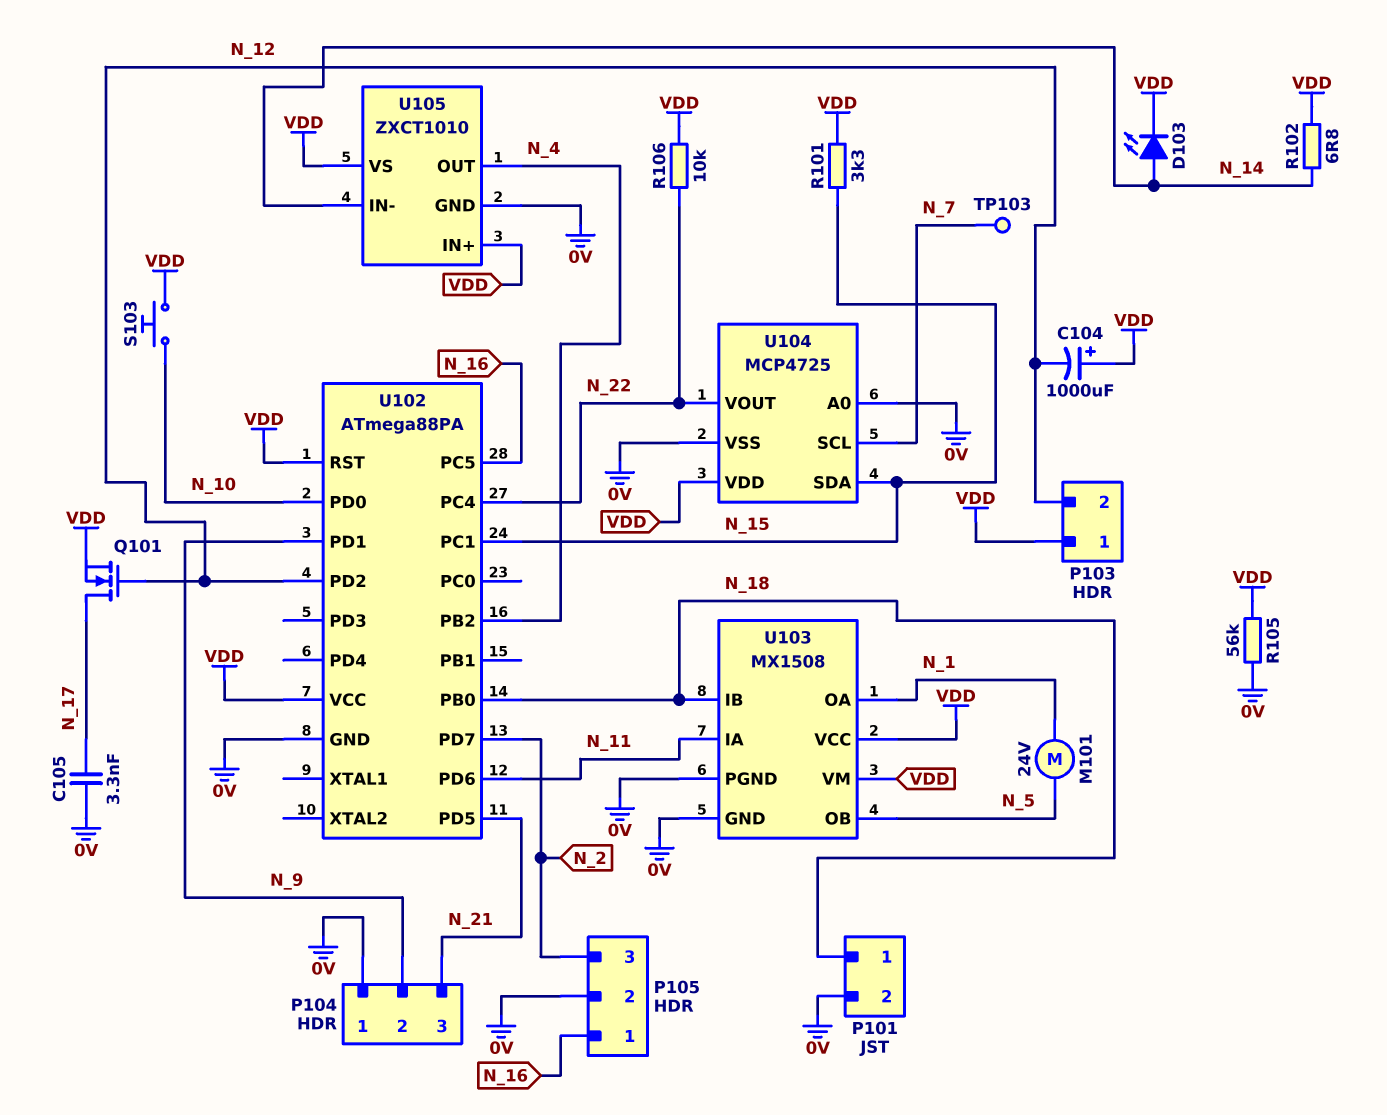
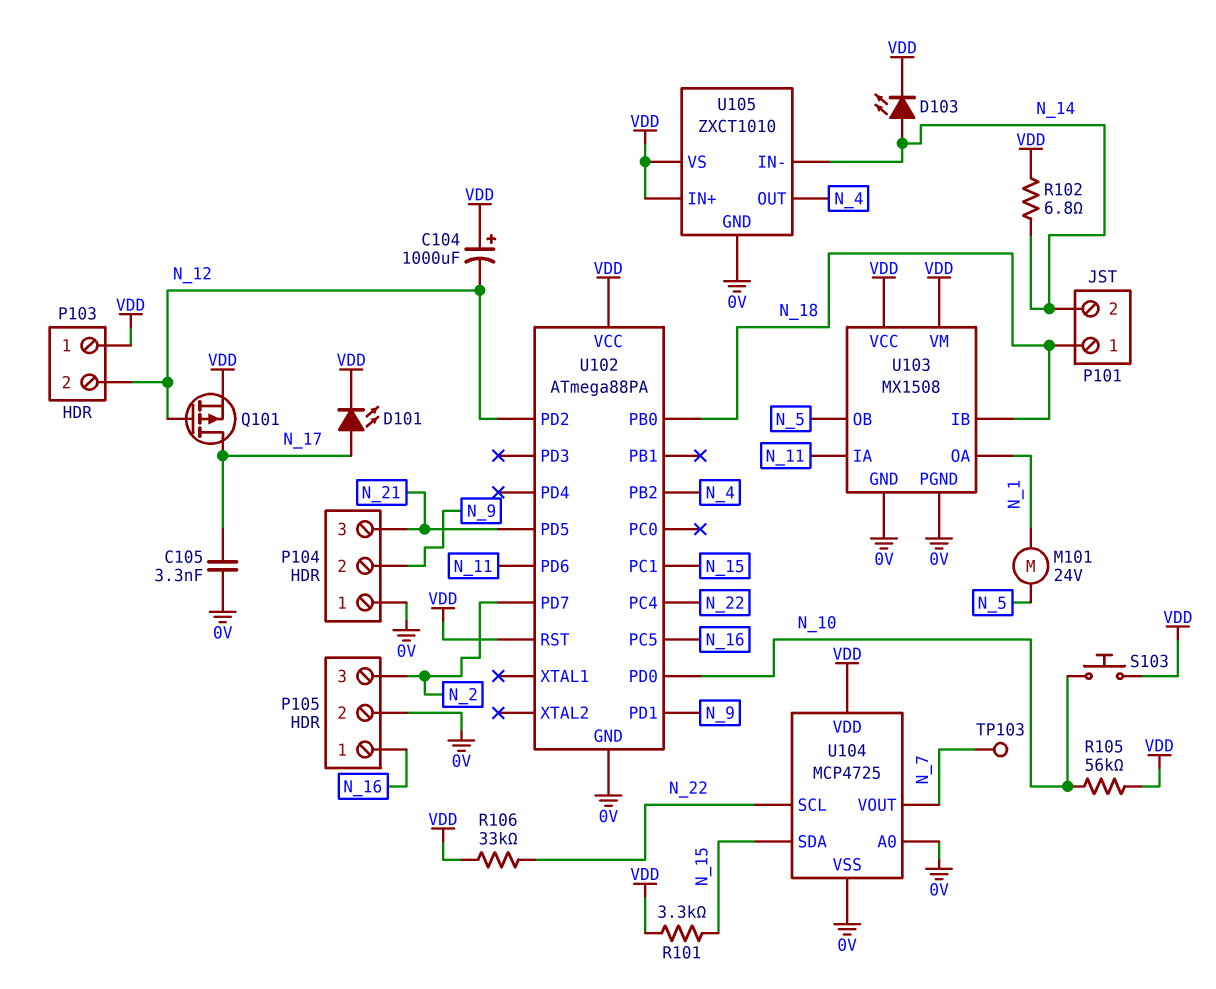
D101: none -> LED (A N_17, K VDD)
P101 pin 2: 0V -> N_14
Q101: NMOS (G N_12, D N_17, S VDD) -> PMOS (G N_12, D N_17, S VDD)
R105: 56k (0V, VDD) -> 56k (N_10, VDD)
R106: 10k (N_22, VDD) -> 33k (N_22, VDD)
U104 pin SCL: N_7 -> N_22
U104 pin VOUT: N_22 -> N_7

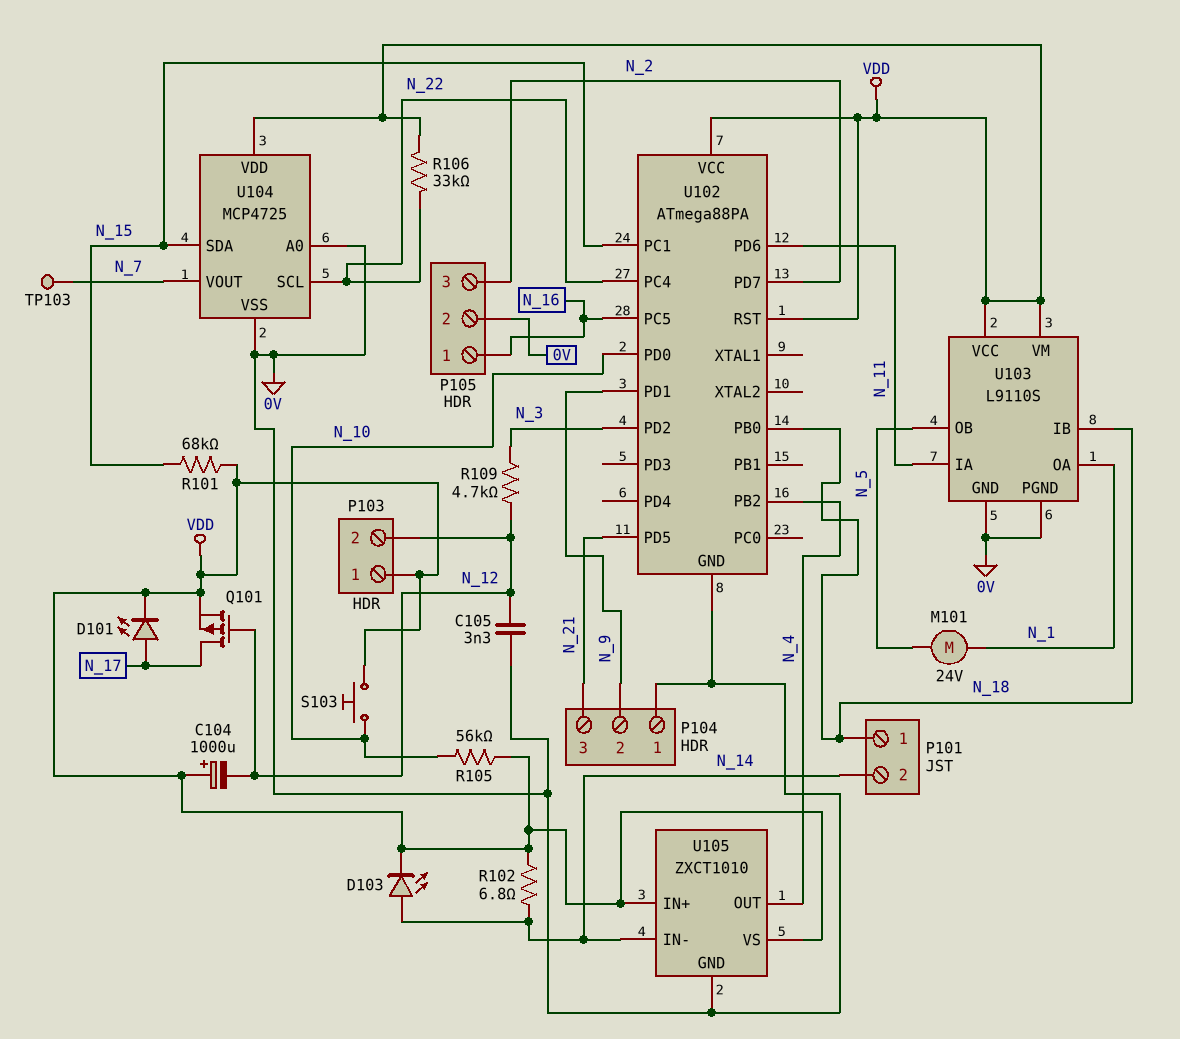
C105: 3.3nF (0V, N_17) -> 3.3nF (0V, N_12)
R101: 3.3k (N_15, VDD) -> 68k (N_15, VDD)
R109: none -> 4.7k (N_3, N_12)
U102 pin PD2: N_12 -> N_3
U103: MX1508 -> L9110S

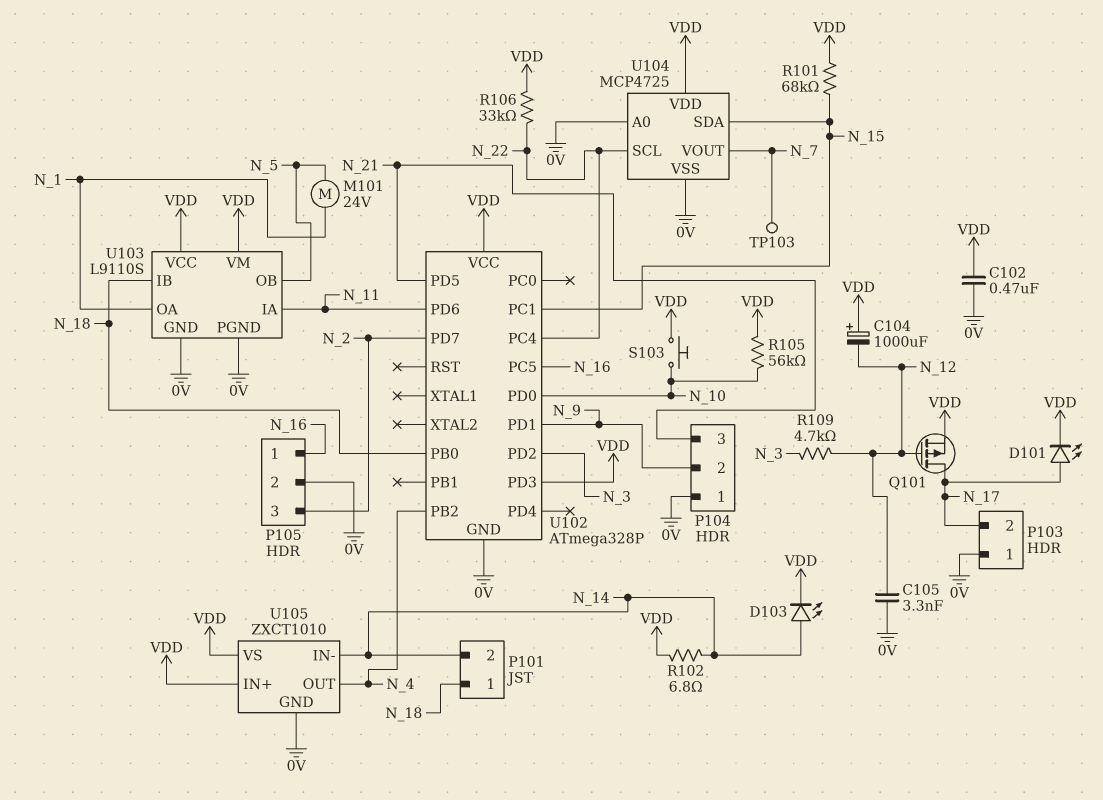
C102: none -> 470nF (0V, VDD)
P103 pin 1: VDD -> 0V
P103 pin 2: N_12 -> N_17
U102: ATmega88PA -> ATmega328P
U102 pin PD3: none -> VDD
U102 pin RST: VDD -> none

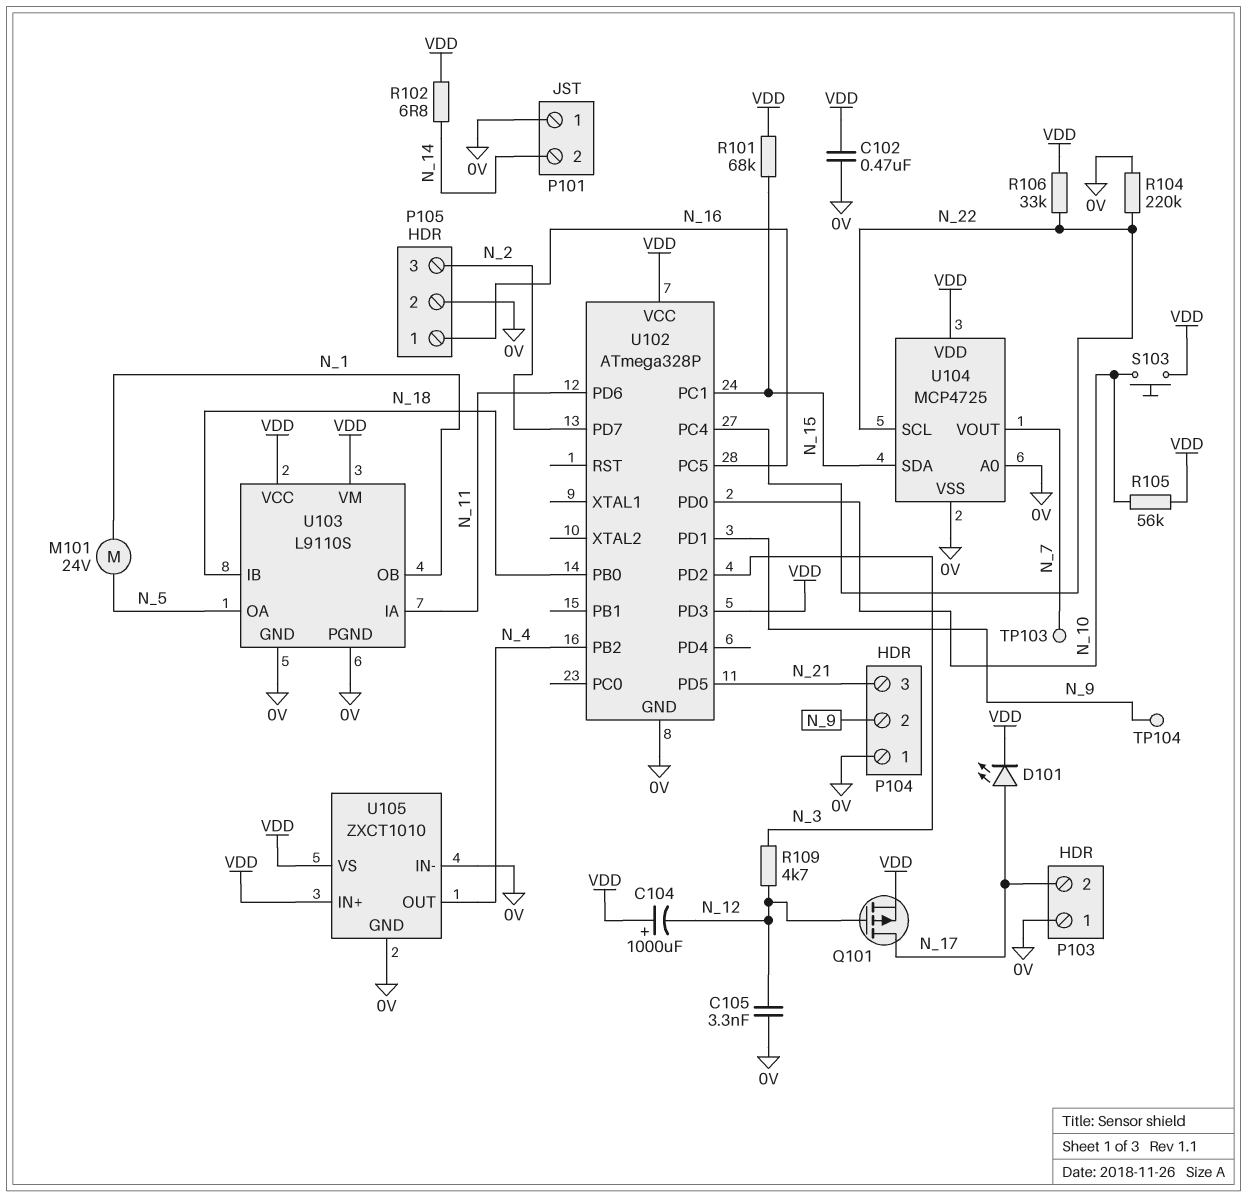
D103: LED (A N_14, K VDD) -> none
P101 pin 1: N_18 -> 0V
R104: none -> 220k (0V, N_22)
TP104: none -> test point (N_9)
U103 pin OA: N_1 -> N_5
U103 pin OB: N_5 -> N_1
U105 pin IN-: N_14 -> 0V

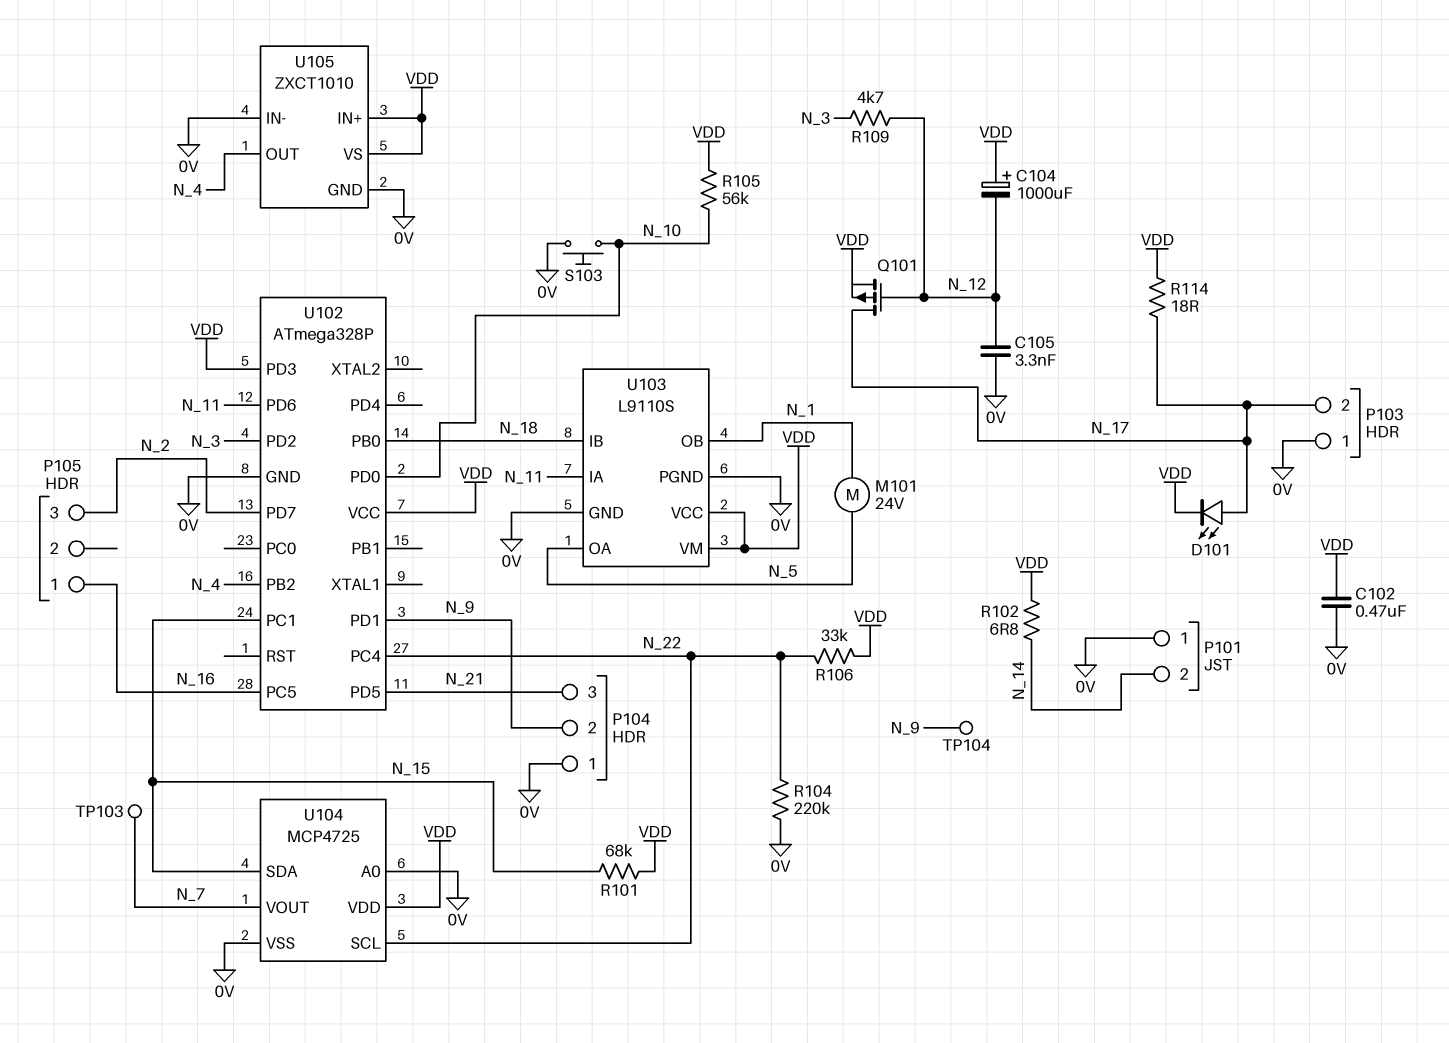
P105 pin 2: 0V -> none
R114: none -> 18 (N_17, VDD)
S103: button (N_10, VDD) -> button (0V, N_10)

